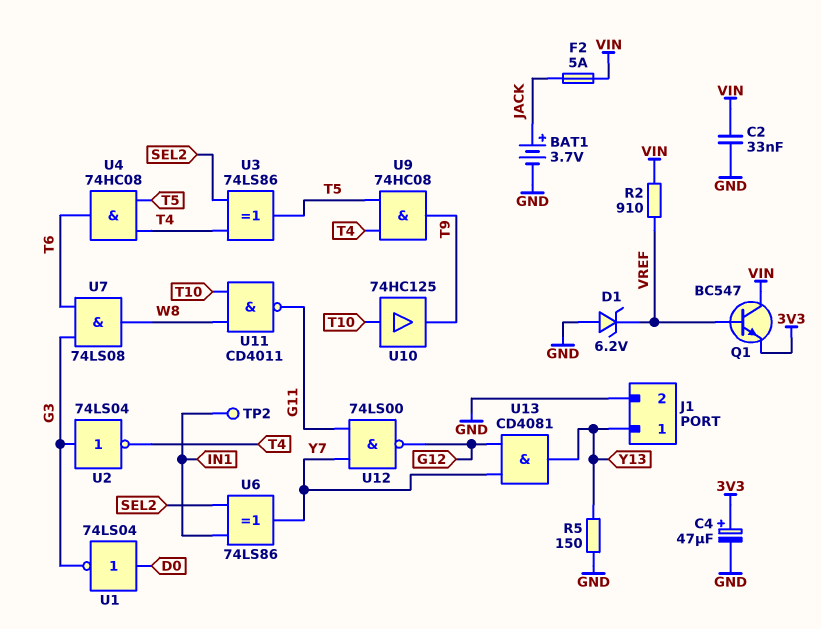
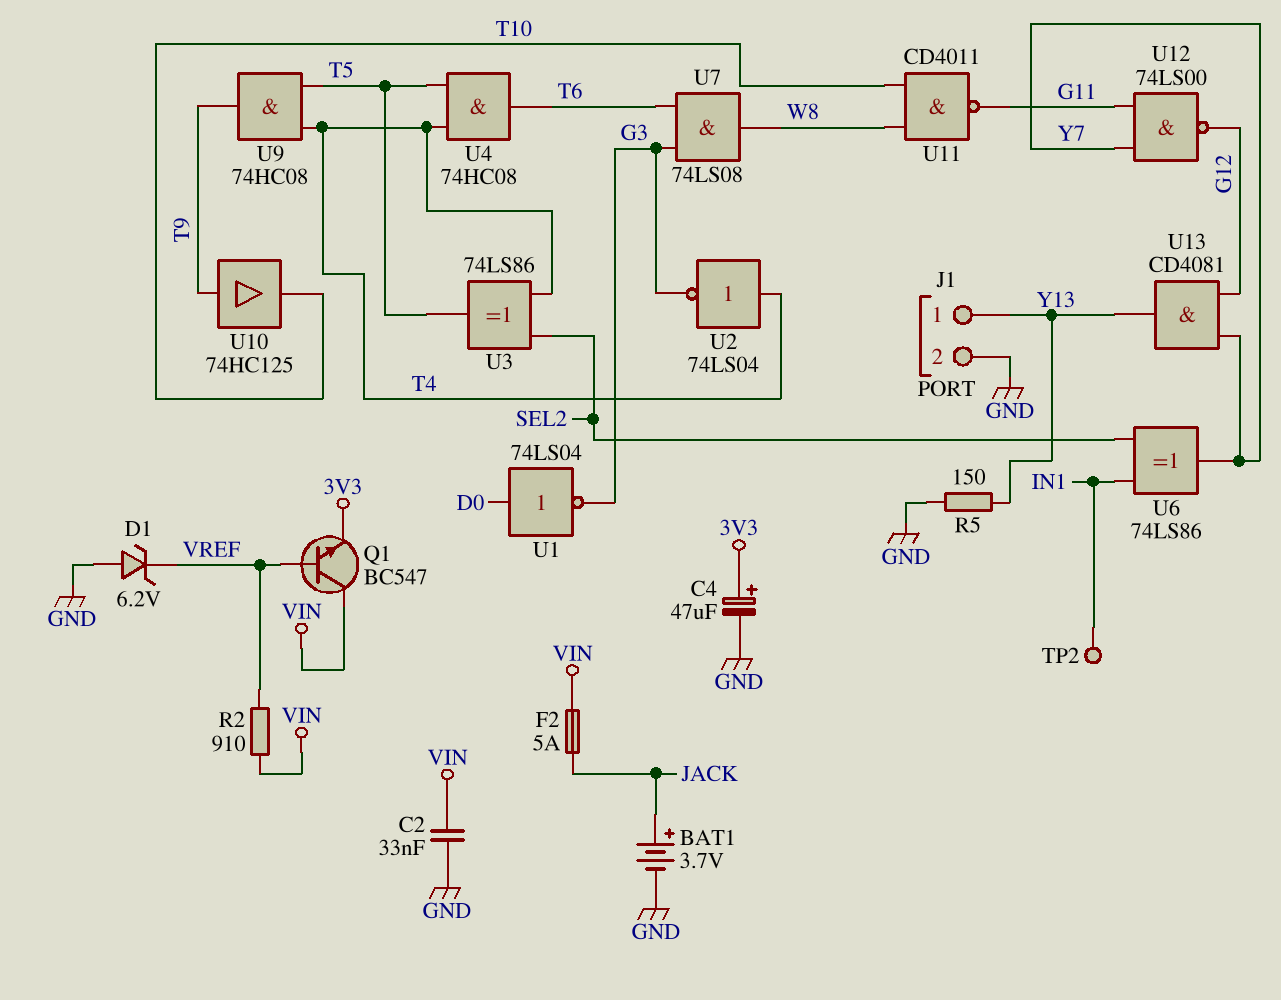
U2: NOT 74LS04 (in G3, out T4) -> NOT 74LS04 (in T4, out G3)
U10: buffer 74HC125 (in T10, out T9) -> buffer 74HC125 (in T9, out T10)

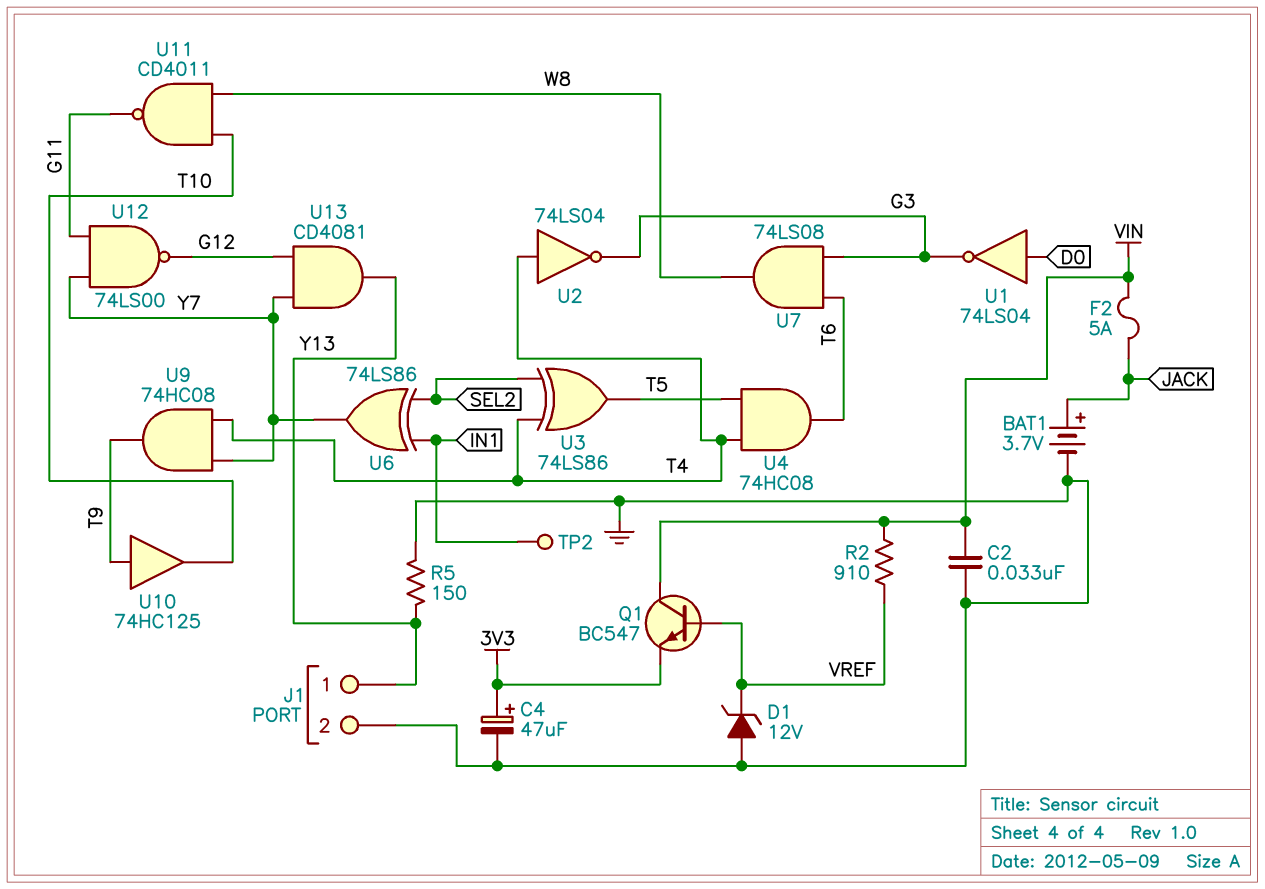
D1: zener 6.2V (A GND, K VREF) -> zener 12V (A GND, K VREF)
U9: AND 74HC08 (in T4, in T5, out T9) -> AND 74HC08 (in T4, in Y7, out T9)

